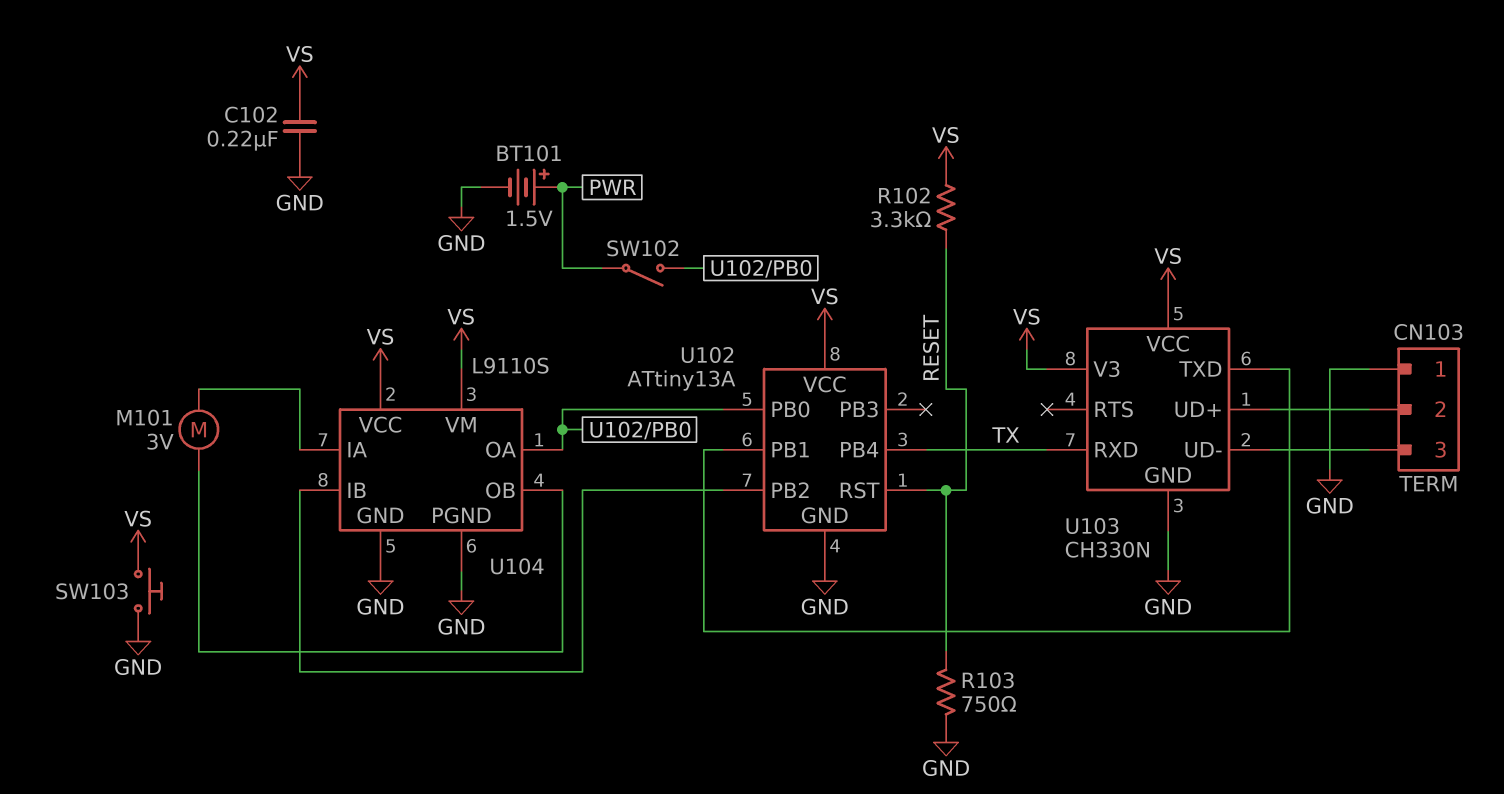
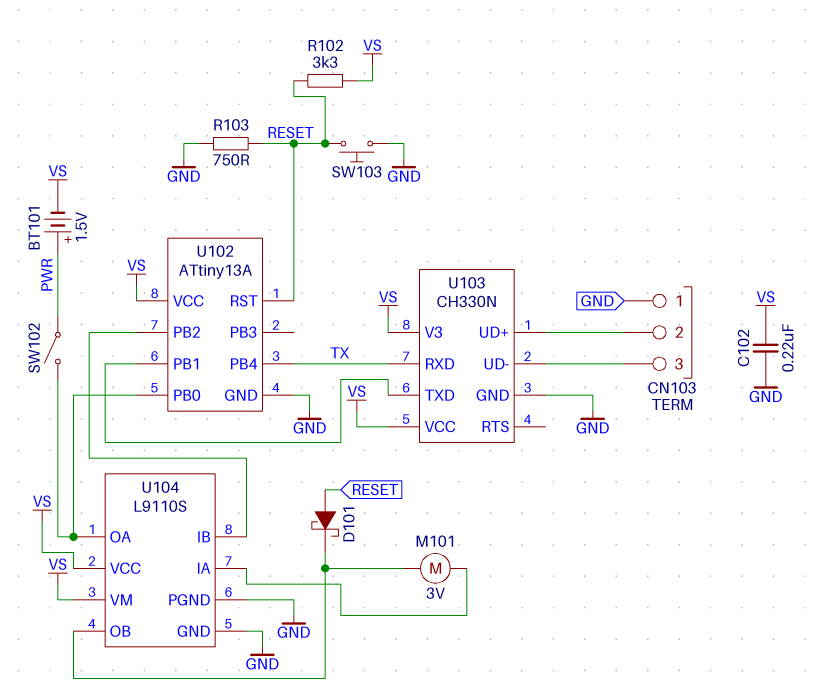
BT101: 1.5V (plus PWR, minus GND) -> 1.5V (plus PWR, minus VS)
D101: none -> schottky (A RESET, K U104/OB)
SW103: button (GND, VS) -> button (GND, RESET)

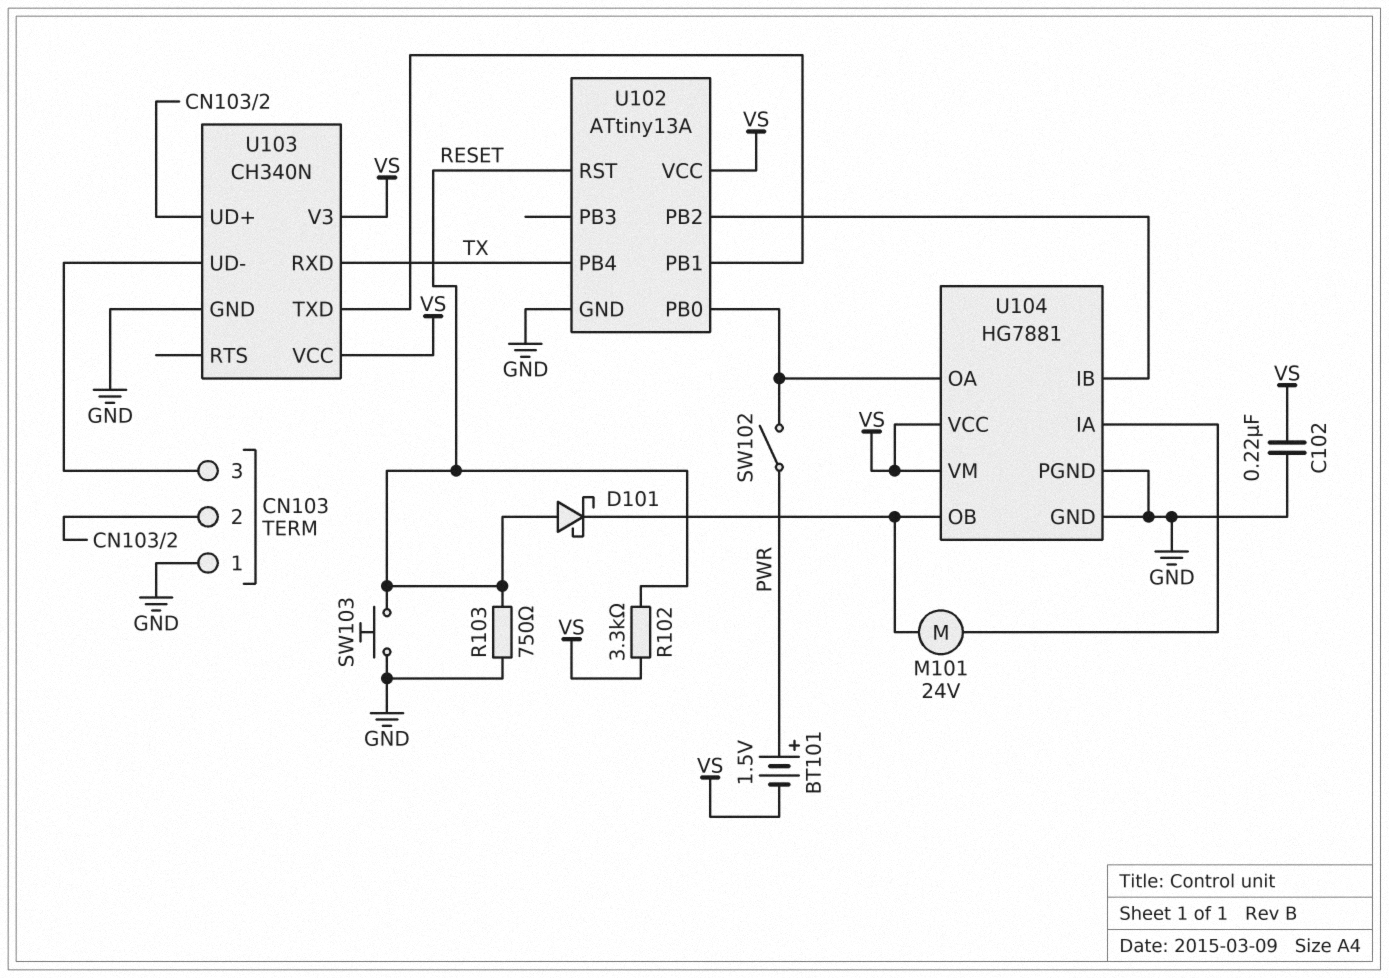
M101: motor 3V (U104/IA, U104/OB) -> motor 24V (U104/IA, U104/OB)
U103: CH330N -> CH340N
U104: L9110S -> HG7881

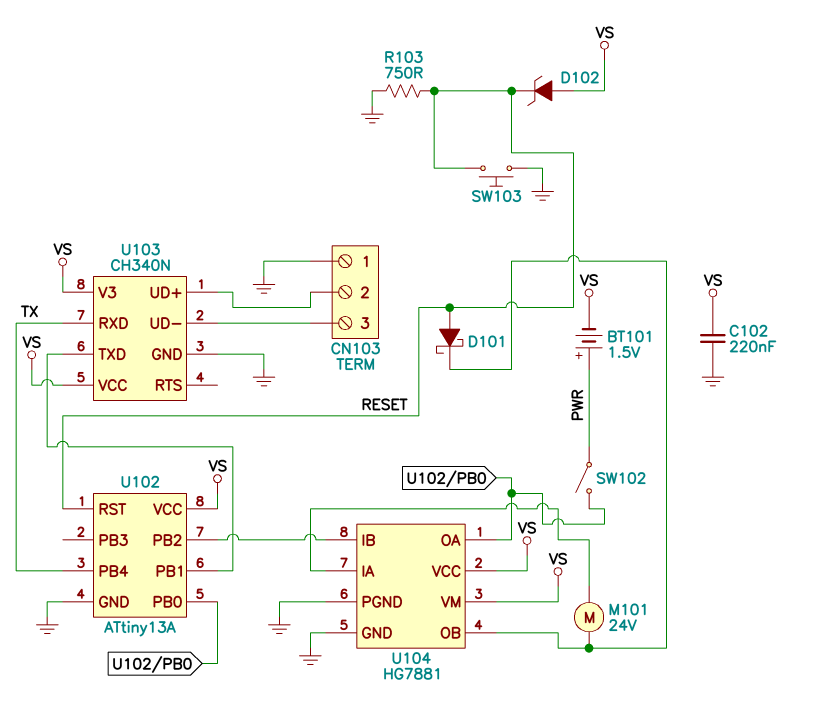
D102: none -> zener (A VS, K RESET)
R102: 3.3k (RESET, VS) -> none

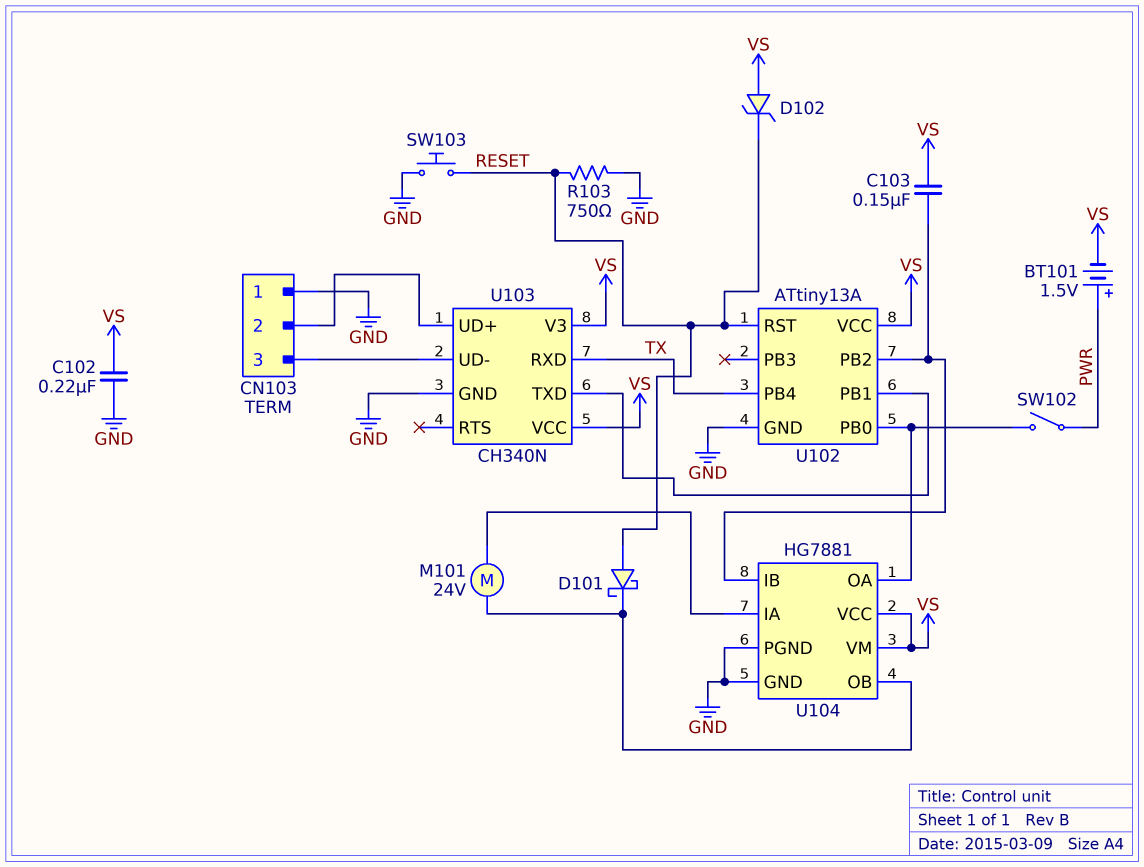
C103: none -> 150nF (U102/PB2, VS)

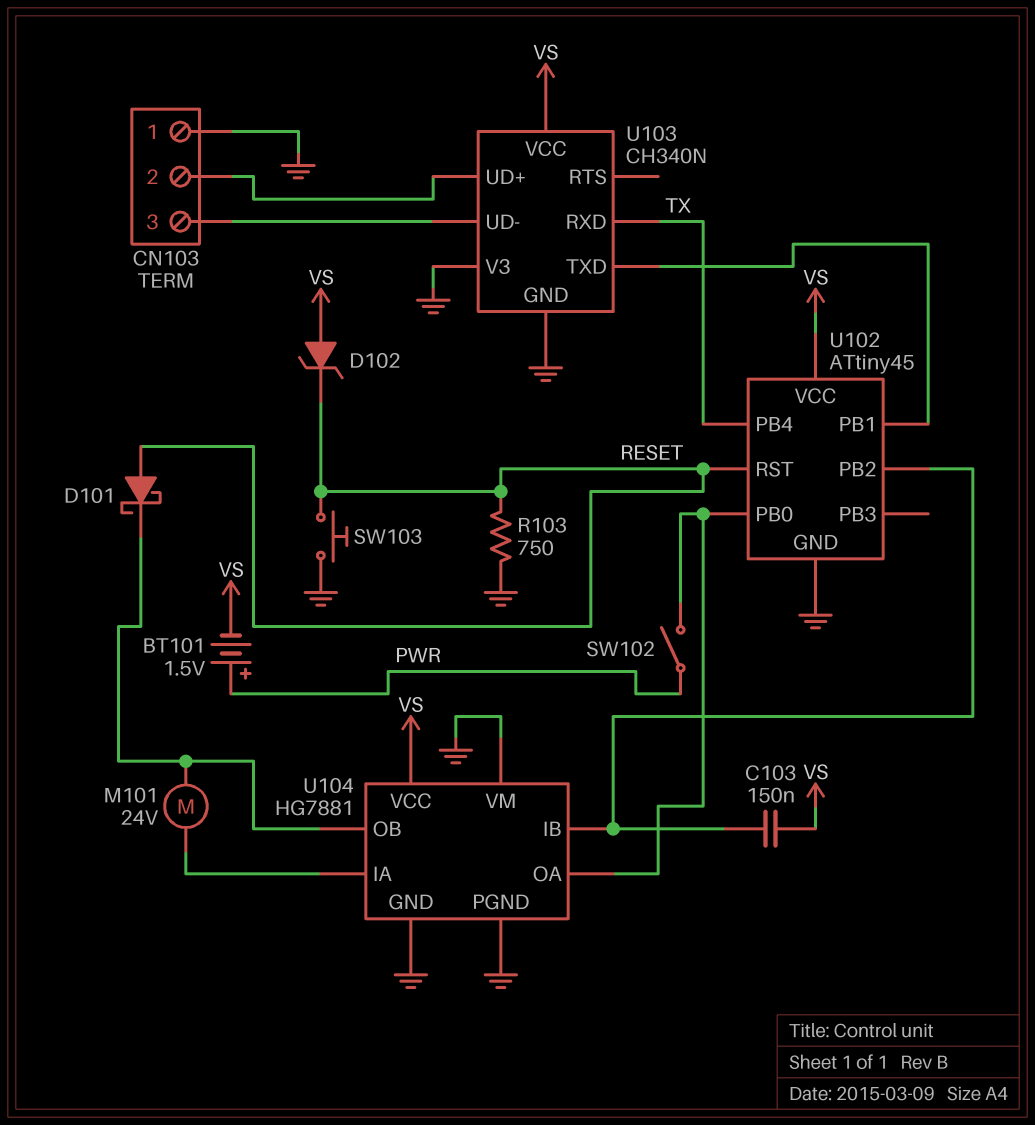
C102: 220nF (GND, VS) -> none
U102: ATtiny13A -> ATtiny45
U103 pin V3: VS -> GND
U104 pin VM: VS -> GND

